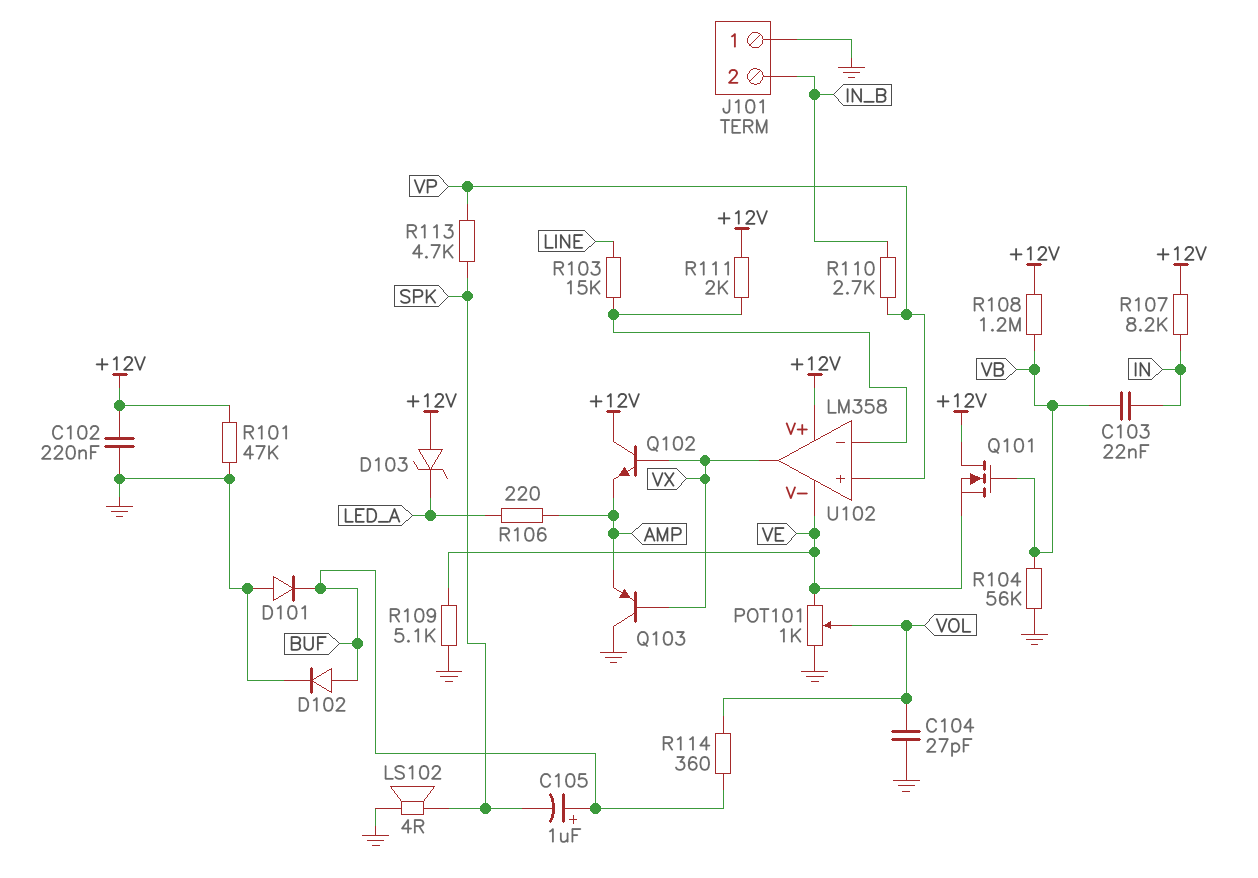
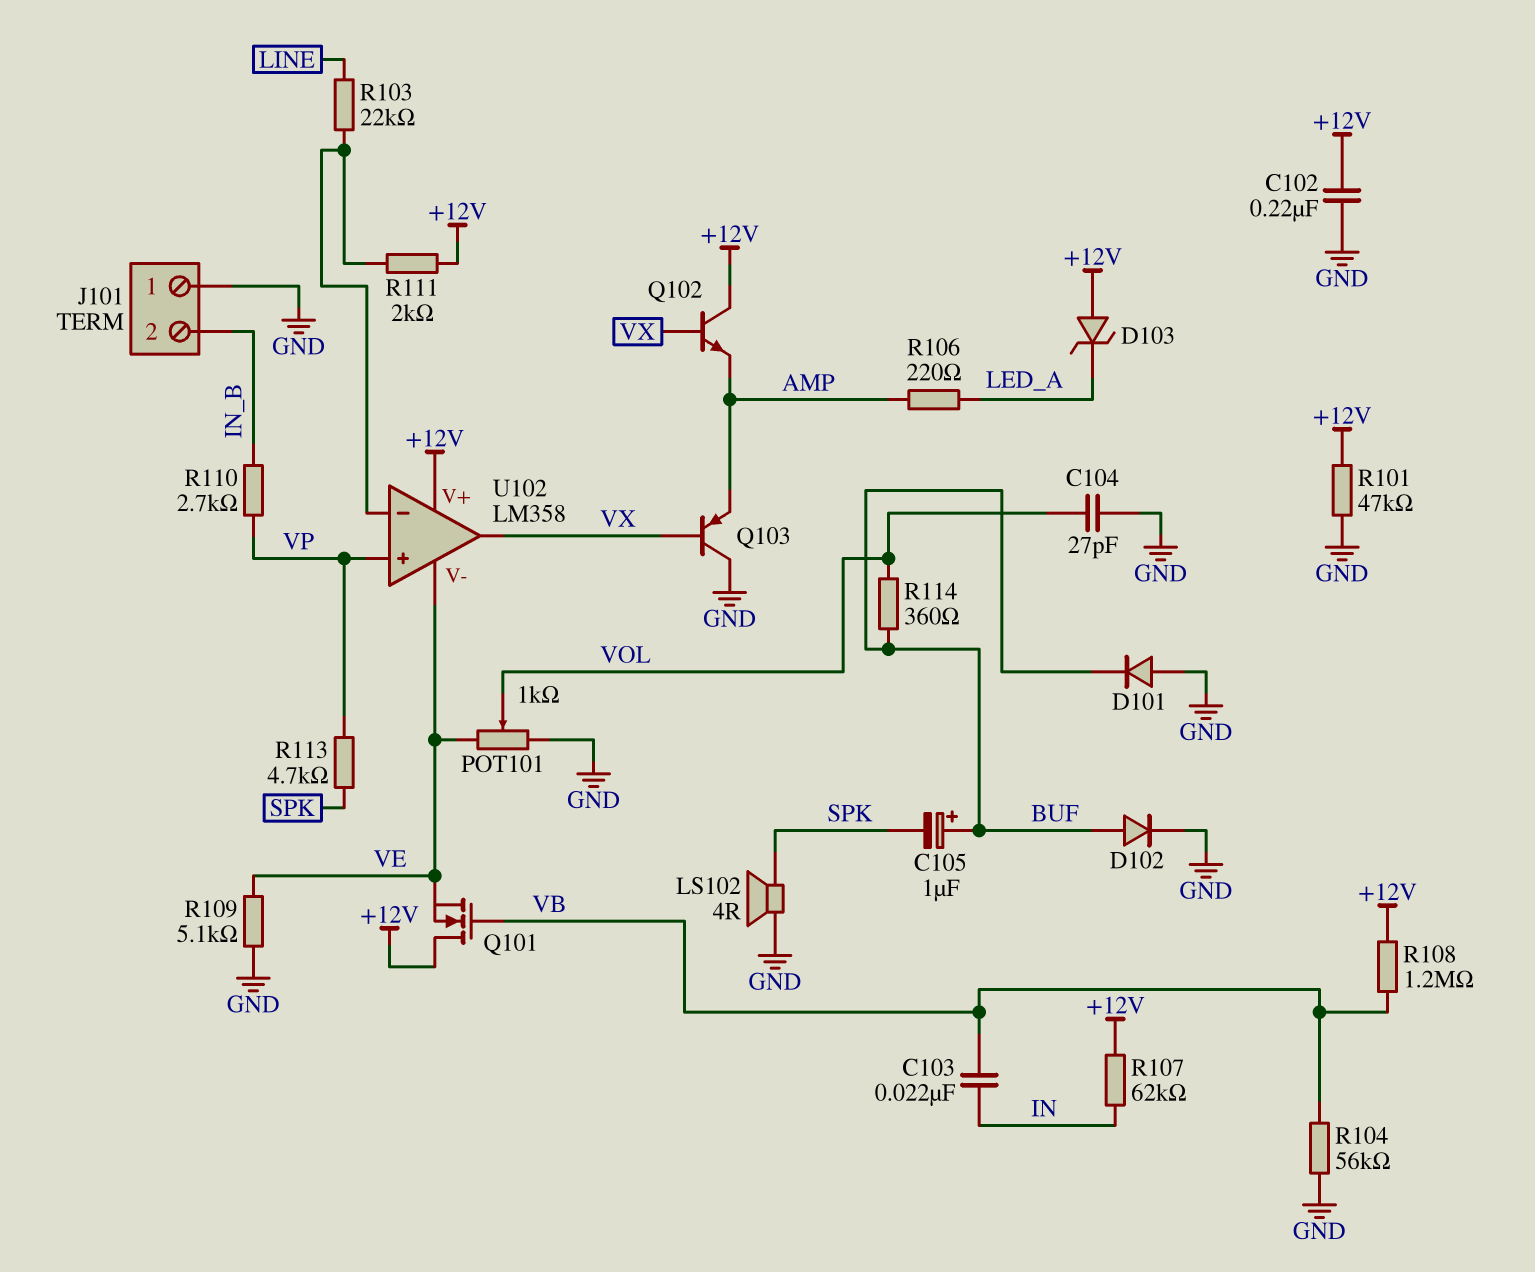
R103: 15k (LINE, U102/in-) -> 22k (LINE, U102/in-)
R107: 8.2k (+12V, IN) -> 62k (+12V, IN)

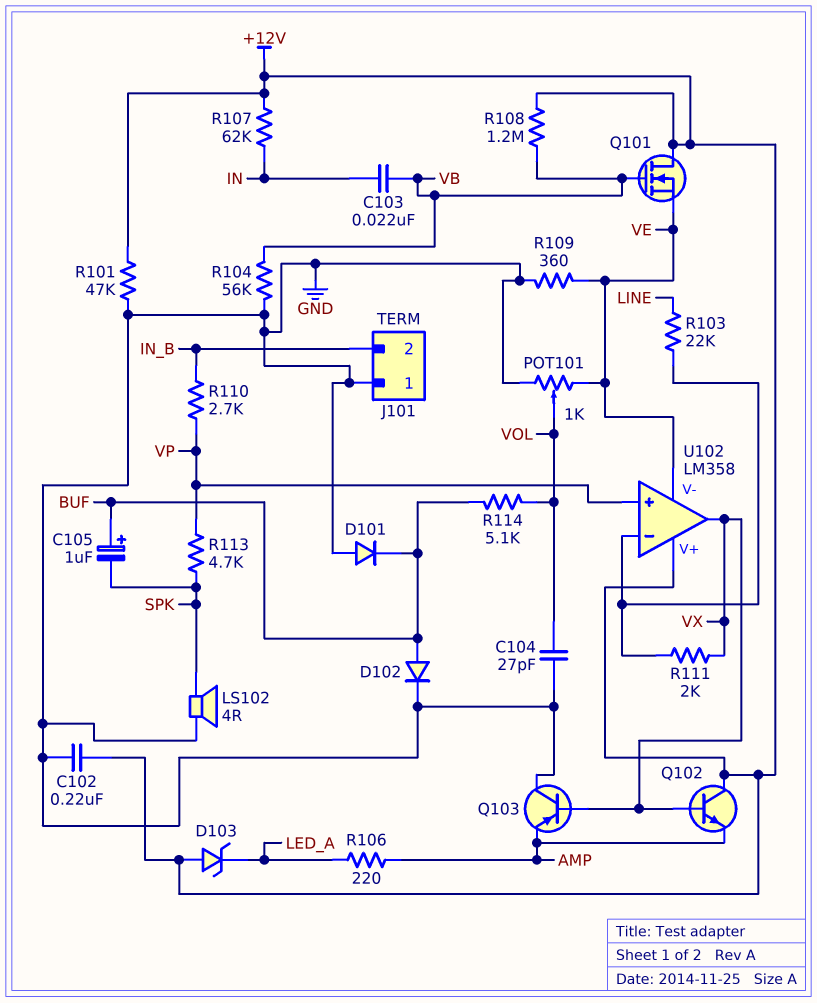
R109: 5.1k (GND, VE) -> 360 (GND, VE)
R111: 2k (+12V, U102/in-) -> 2k (U102/in-, VX)
R114: 360 (BUF, VOL) -> 5.1k (BUF, VOL)

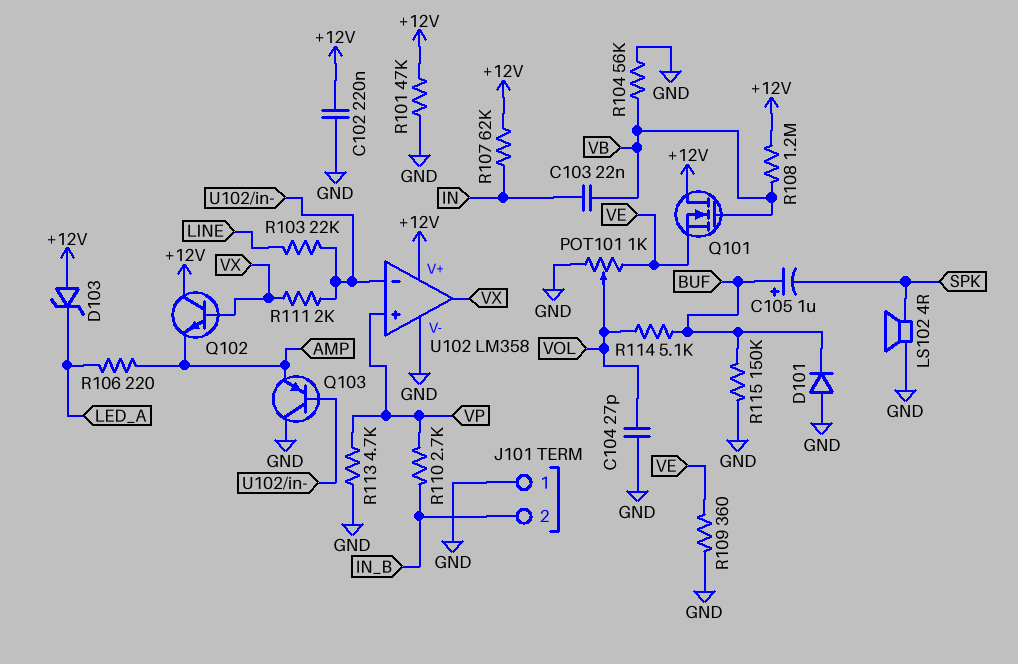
D102: diode (A BUF, K GND) -> none
Q103: PNP (B VX, C GND, E AMP) -> PNP (B U102/in-, C GND, E AMP)
R113: 4.7k (SPK, VP) -> 4.7k (GND, VP)
R115: none -> 150k (BUF, GND)
U102 pin V-: VE -> GND

